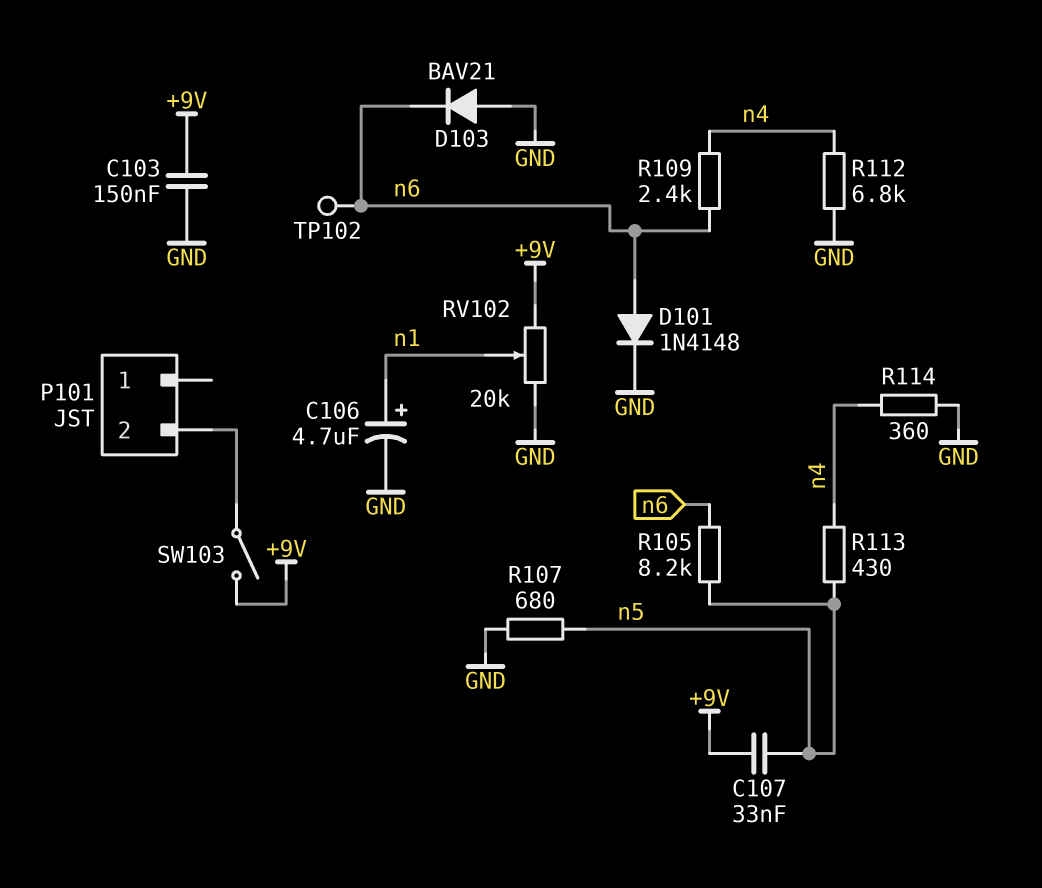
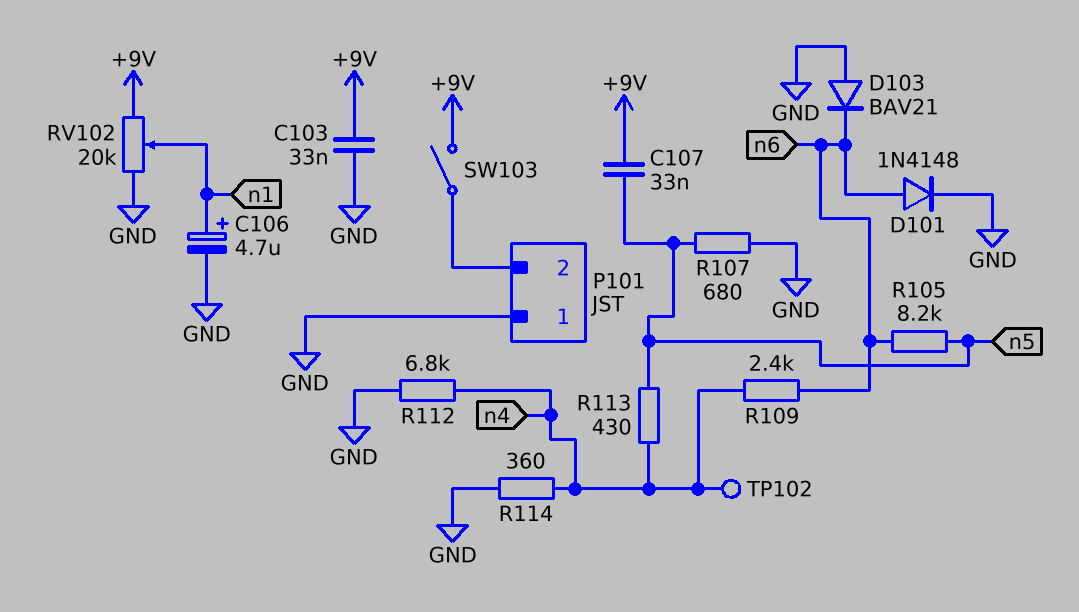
C103: 150nF (+9V, GND) -> 33nF (+9V, GND)
P101 pin 1: none -> GND
TP102: test point (n6) -> test point (n4)

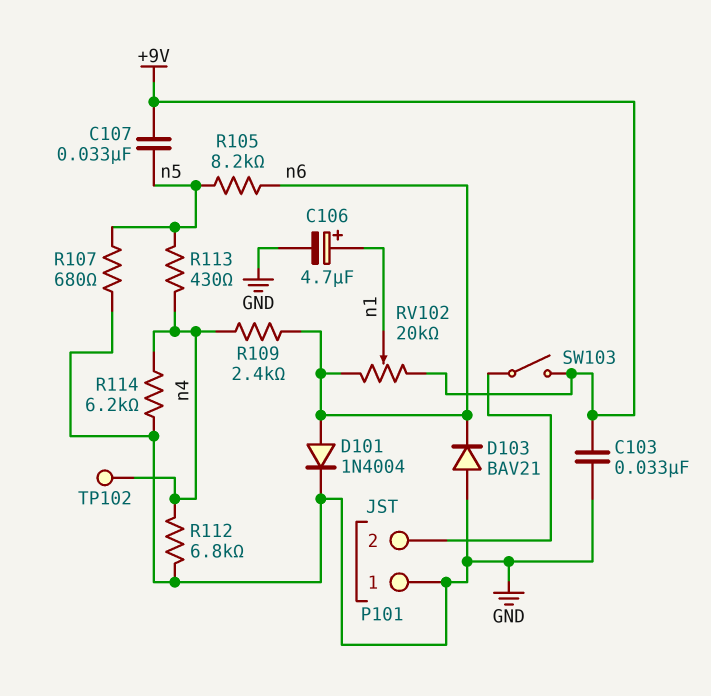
D101: diode 1N4148 (A n6, K GND) -> diode 1N4004 (A n6, K GND)
R114: 360 (GND, n4) -> 6.2k (GND, n4)
RV102: 20k (+9V, GND, wiper n1) -> 20k (+9V, n6, wiper n1)

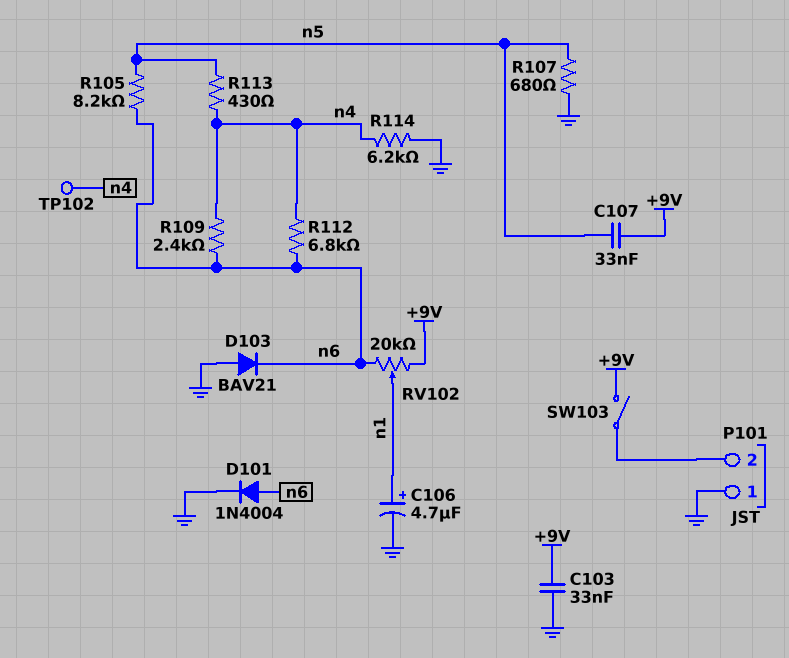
R112: 6.8k (GND, n4) -> 6.8k (n4, n6)

